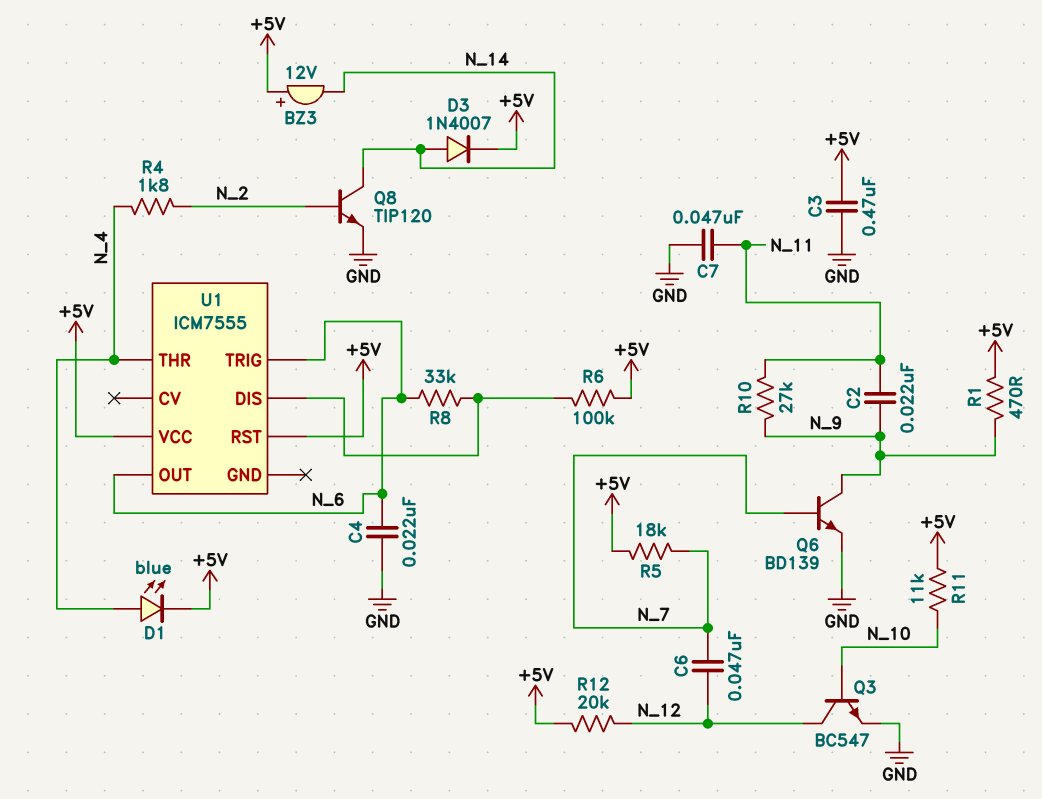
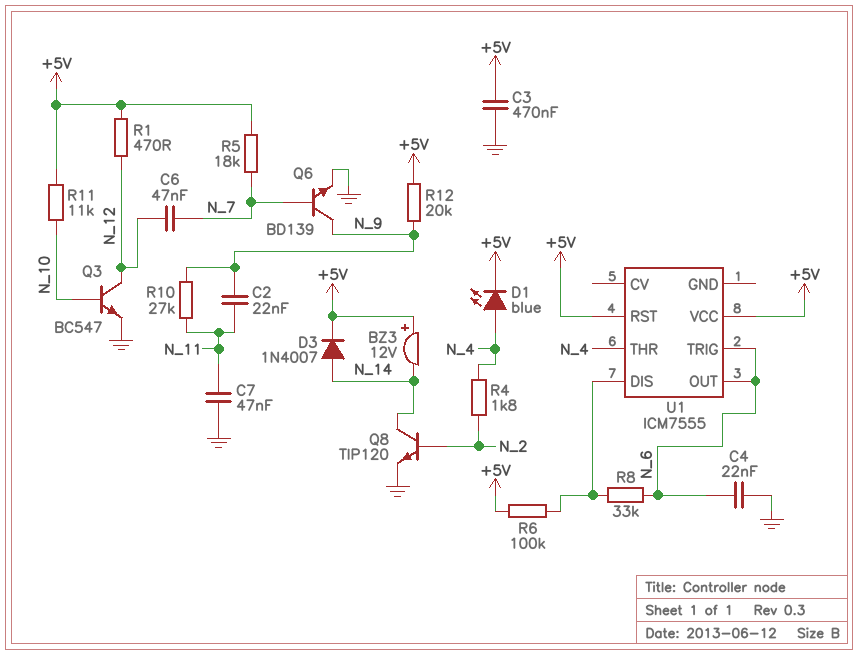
R1: 470 (+5V, N_9) -> 470 (+5V, N_12)
R12: 20k (+5V, N_12) -> 20k (+5V, N_9)

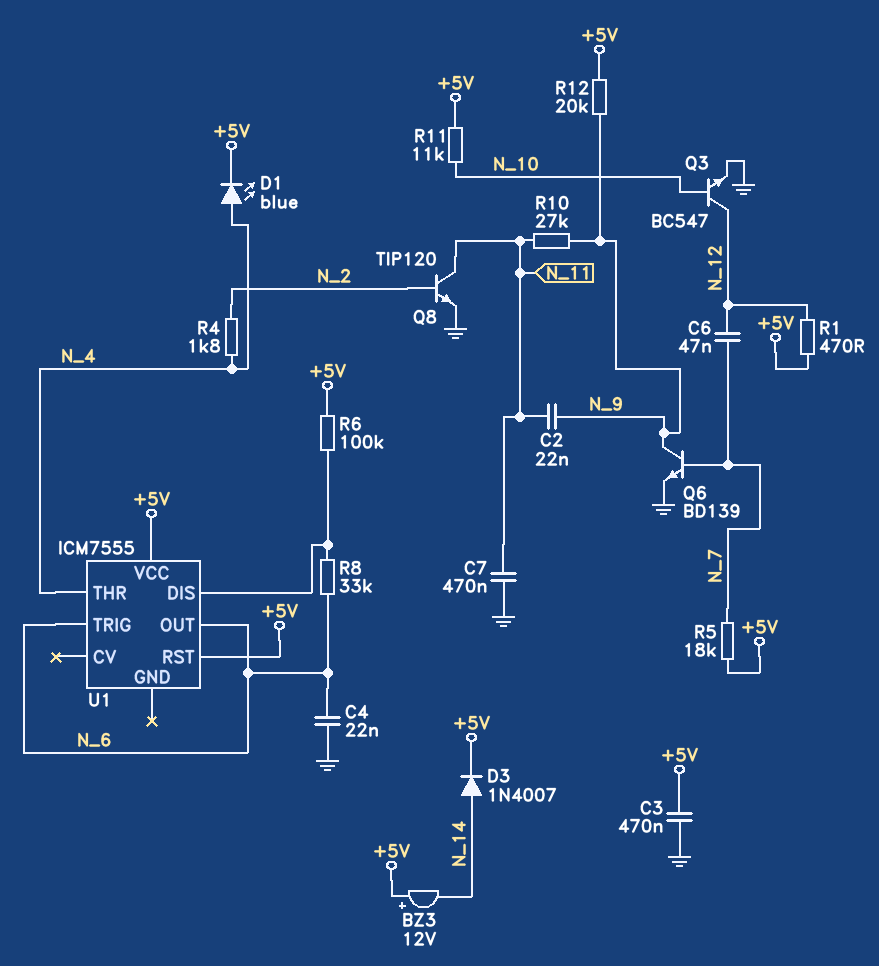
C7: 47nF (GND, N_11) -> 470nF (GND, N_11)
Q8: NPN TIP120 (B N_2, C N_14, E GND) -> NPN TIP120 (B N_2, C N_11, E GND)

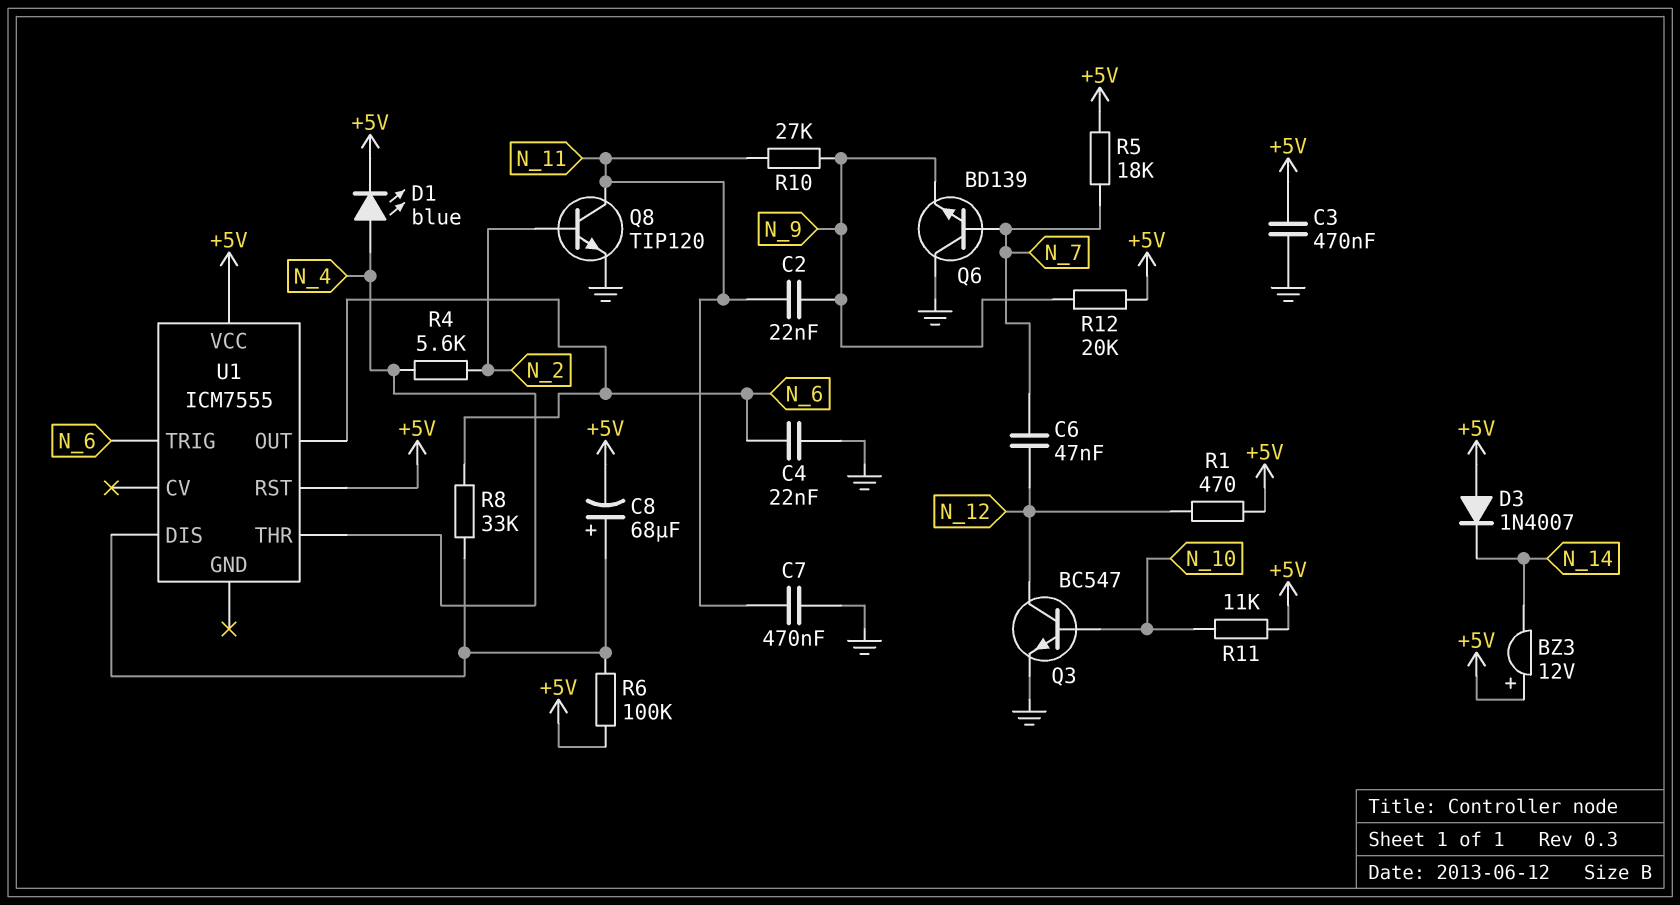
C8: none -> 68uF (plus U1/DIS, minus +5V)
D3: diode 1N4007 (A N_14, K +5V) -> diode 1N4007 (A +5V, K N_14)
Q6: NPN BD139 (B N_7, C N_9, E GND) -> NPN BD139 (B N_7, C GND, E N_9)
R4: 1.8k (N_2, N_4) -> 5.6k (N_2, N_4)

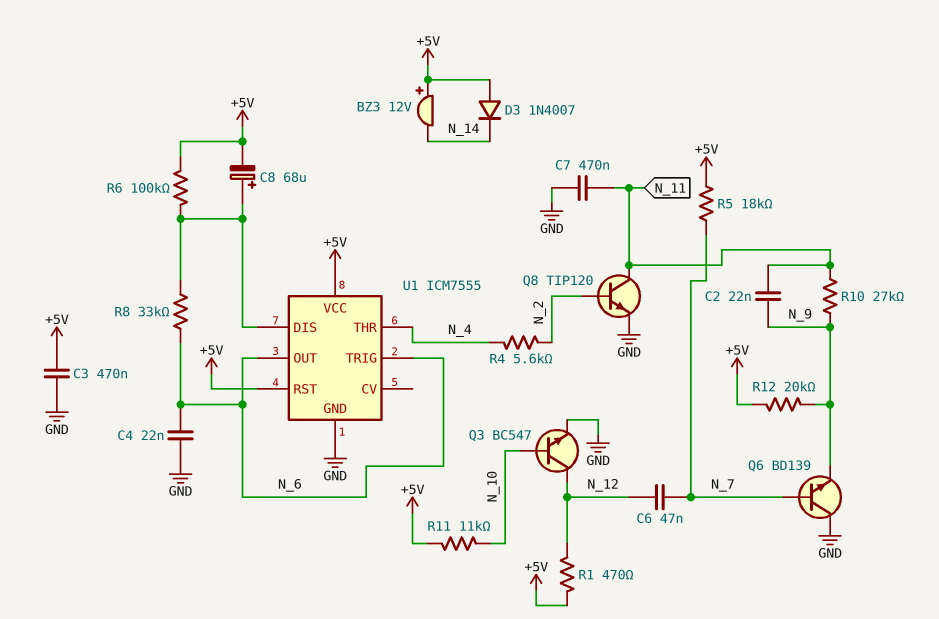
D1: LED blue (A N_4, K +5V) -> none
U1 pin GND: none -> GND

